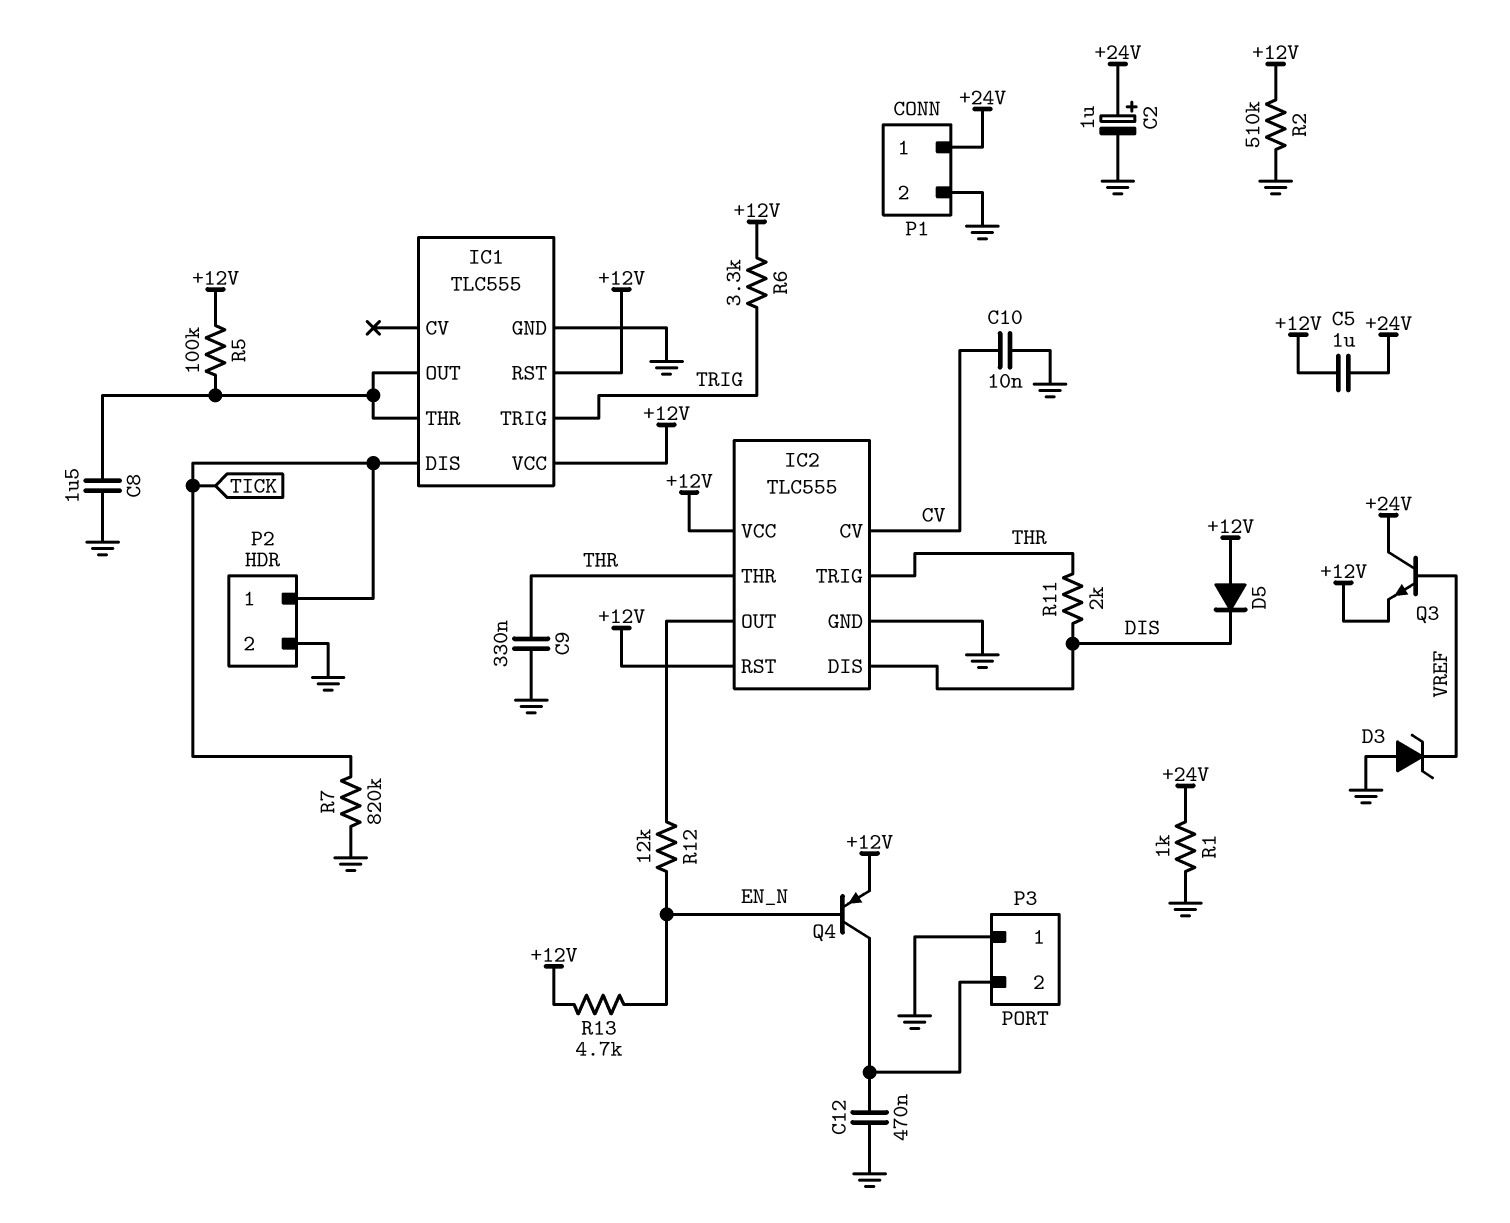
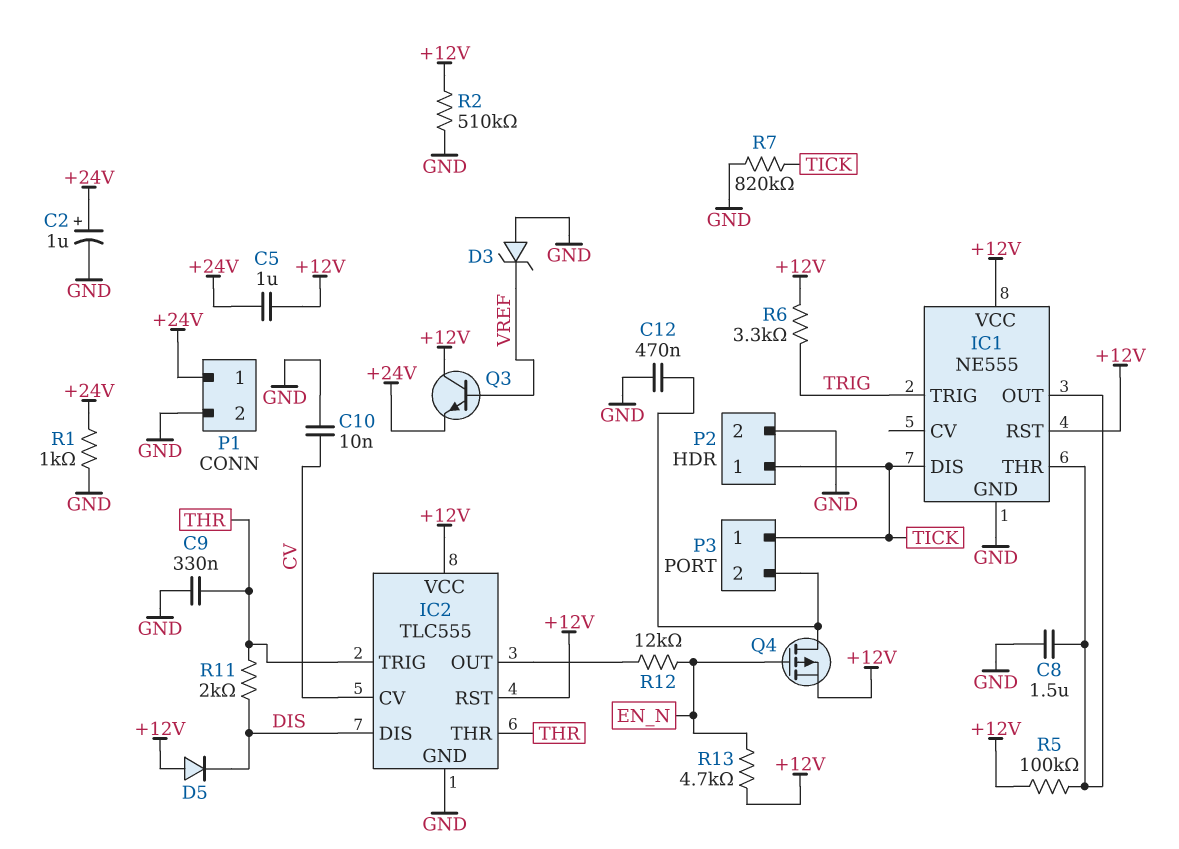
IC1: TLC555 -> NE555
P3 pin 1: GND -> TICK
Q3: NPN (B VREF, C +24V, E +12V) -> NPN (B VREF, C +12V, E +24V)
Q4: PNP (B EN_N, C P3/2, E +12V) -> PMOS (G EN_N, D P3/2, S +12V)

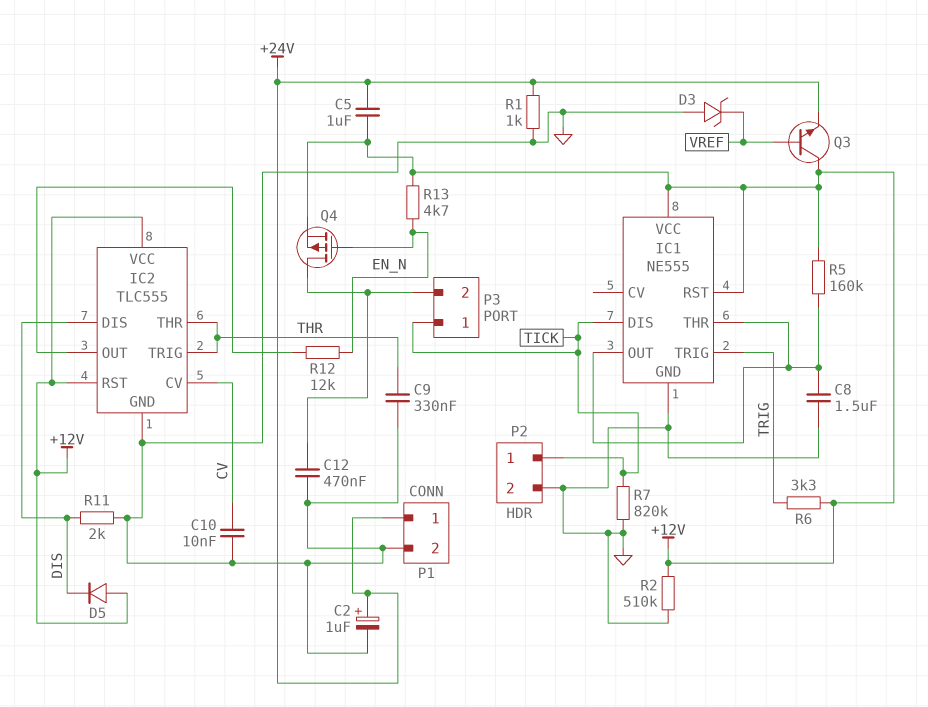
R5: 100k (+12V, IC1/OUT) -> 160k (+12V, IC1/OUT)
R11: 2k (DIS, THR) -> 2k (DIS, GND)

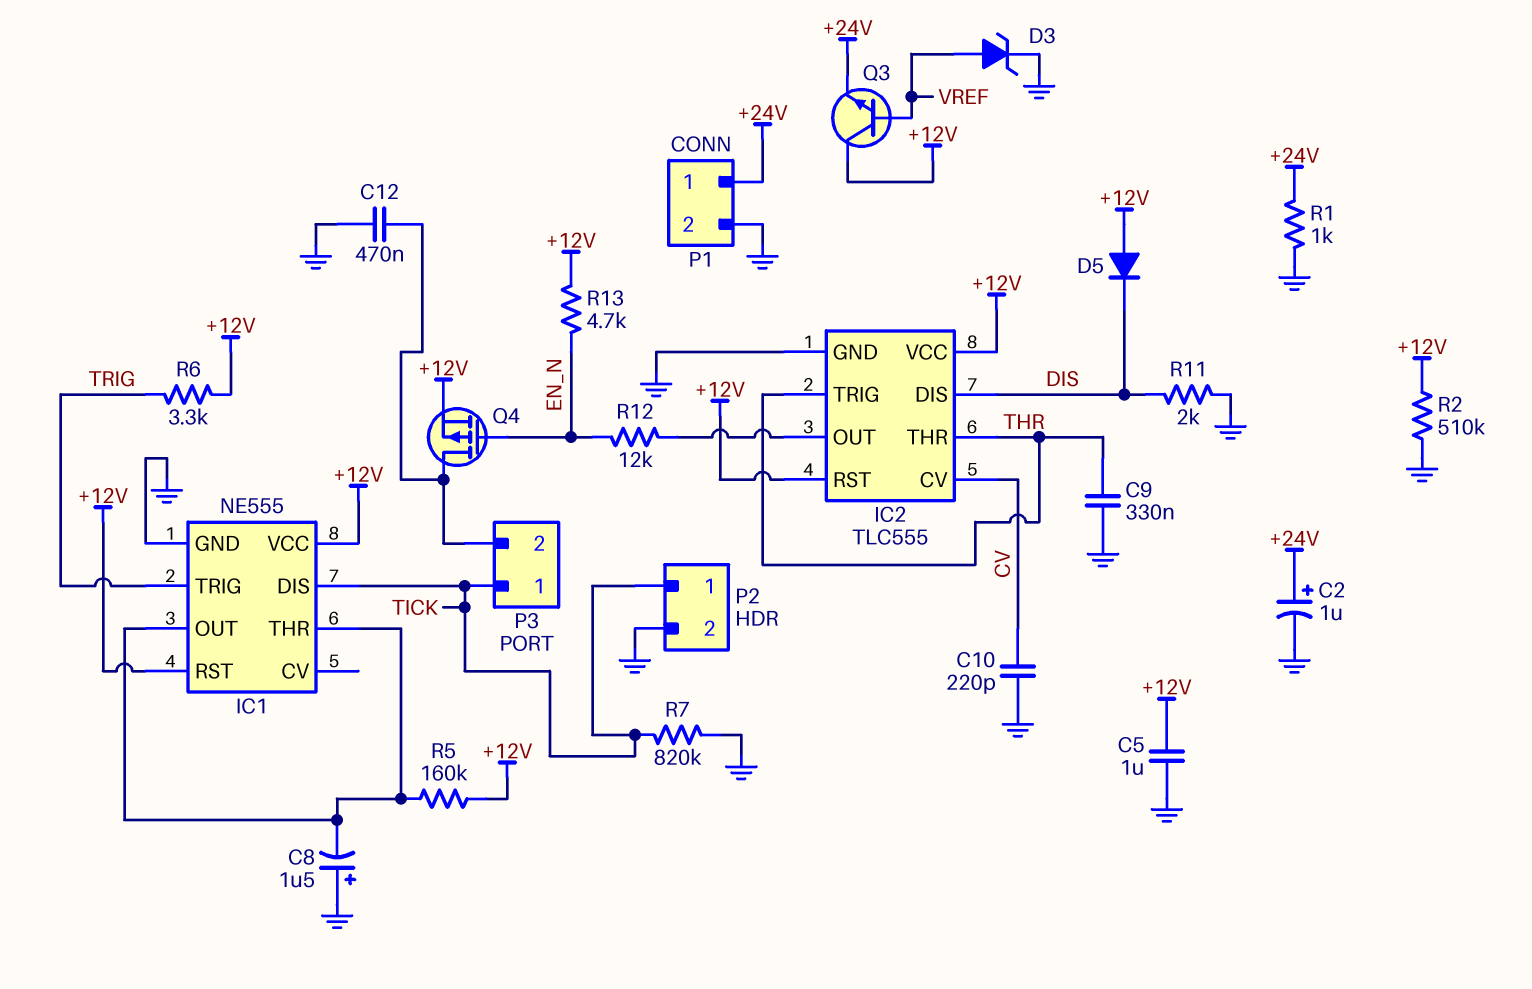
C5: 1uF (+12V, +24V) -> 1uF (+12V, GND)
C8: 1.5uF (GND, IC1/OUT) -> 1.5uF (plus GND, minus IC1/OUT)
C10: 10nF (CV, GND) -> 220pF (CV, GND)
D3: zener (A GND, K VREF) -> zener (A VREF, K GND)

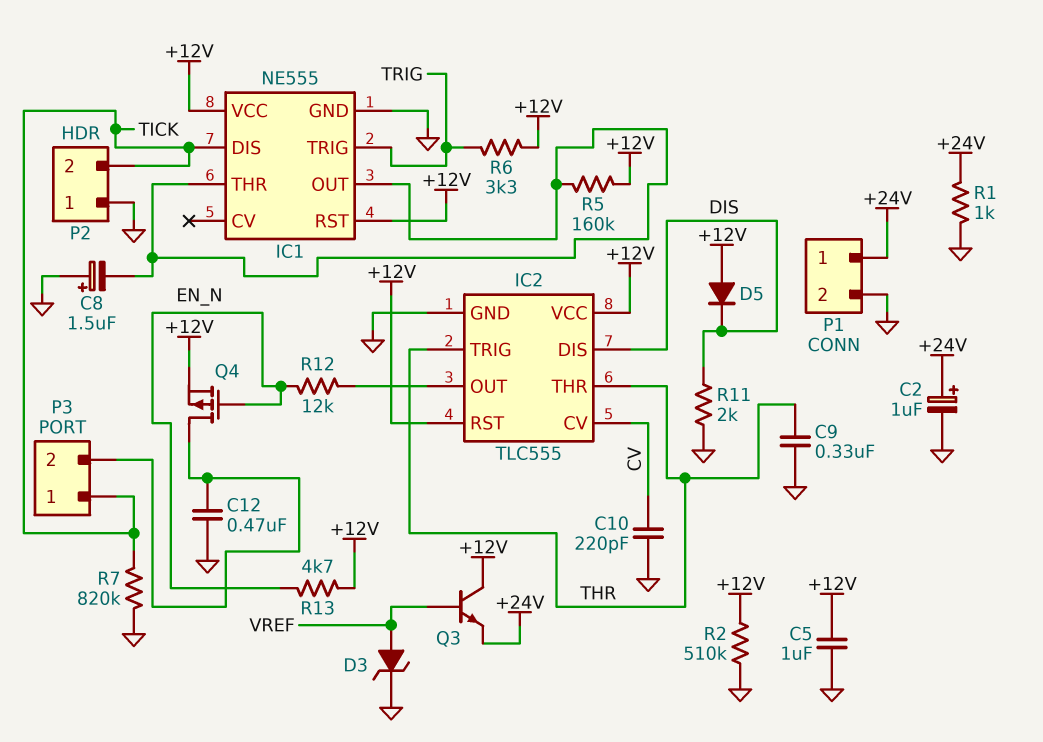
P2 pin 1: TICK -> GND
P2 pin 2: GND -> TICK

